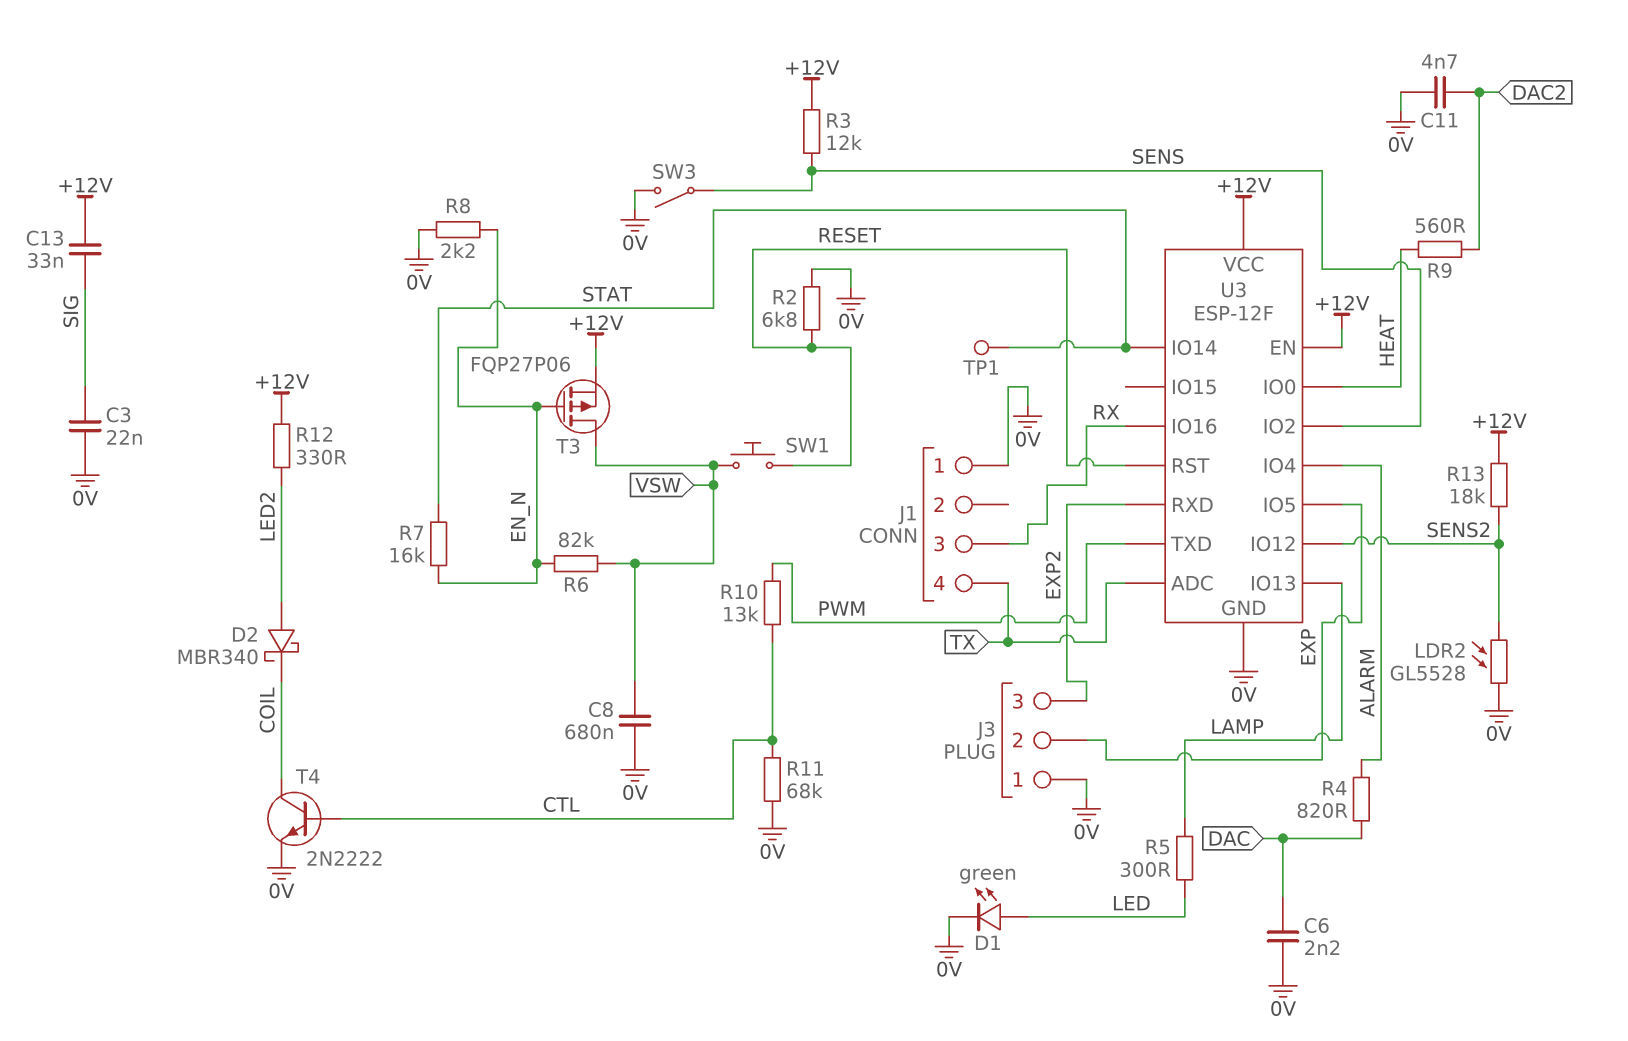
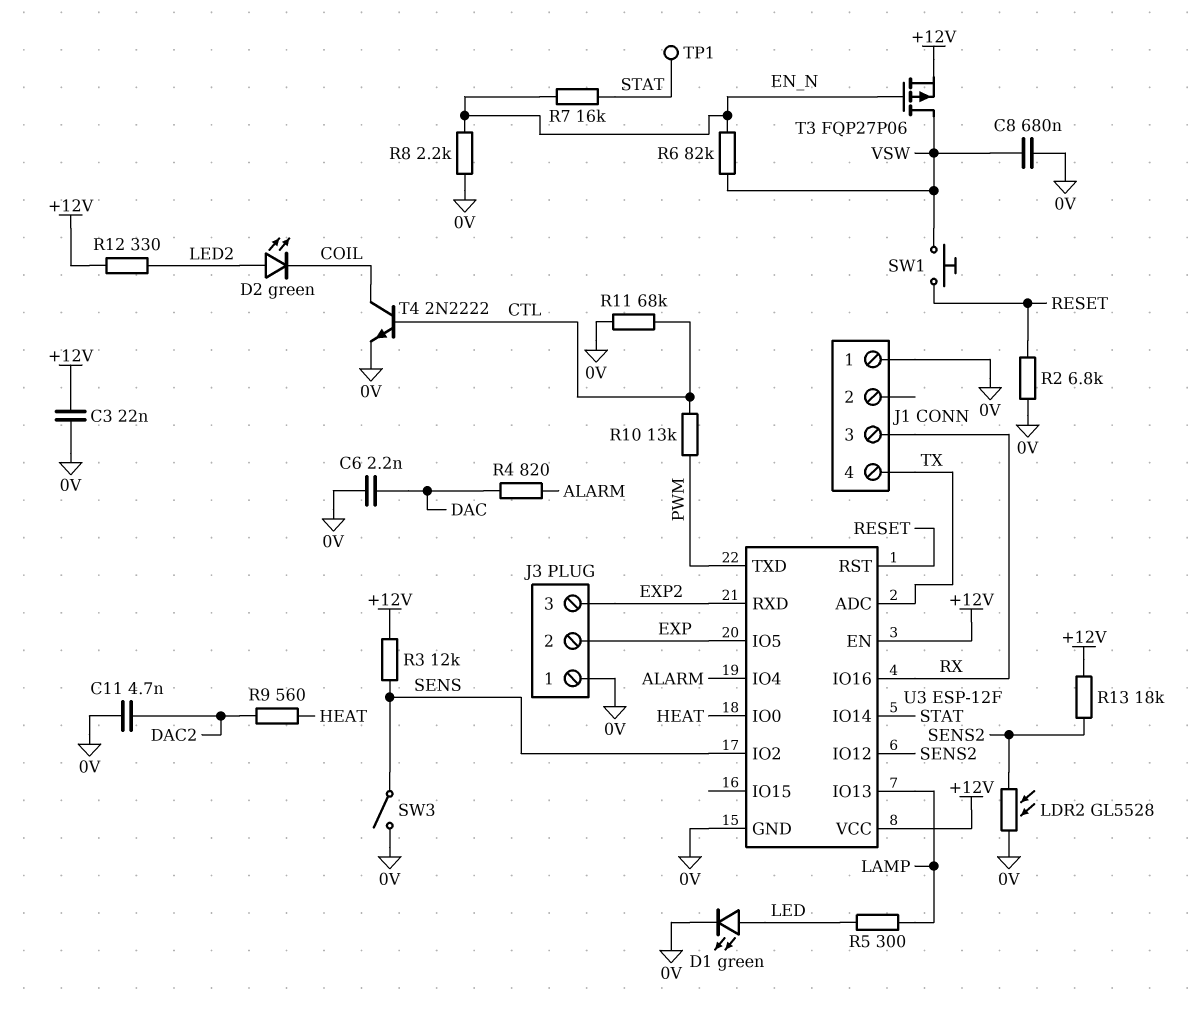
C3: 22nF (0V, SIG) -> 22nF (+12V, 0V)
C13: 33nF (+12V, SIG) -> none
D2: schottky MBR340 (A LED2, K COIL) -> LED green (A LED2, K COIL)

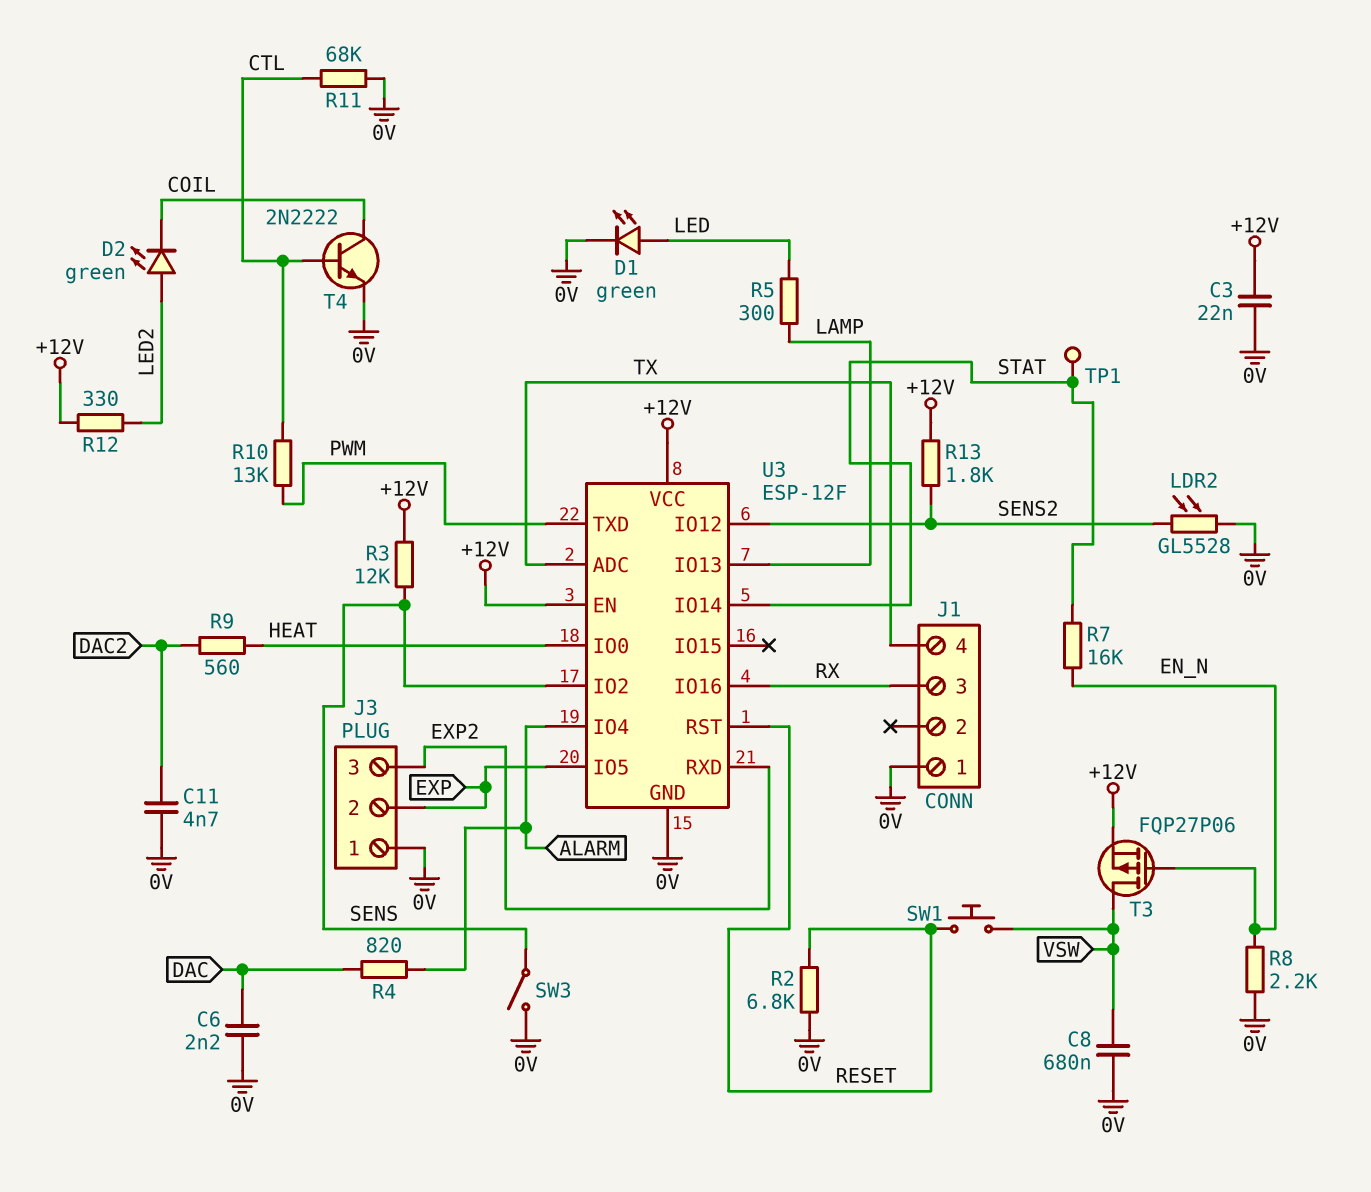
R6: 82k (EN_N, VSW) -> none
R13: 18k (+12V, SENS2) -> 1.8k (+12V, SENS2)

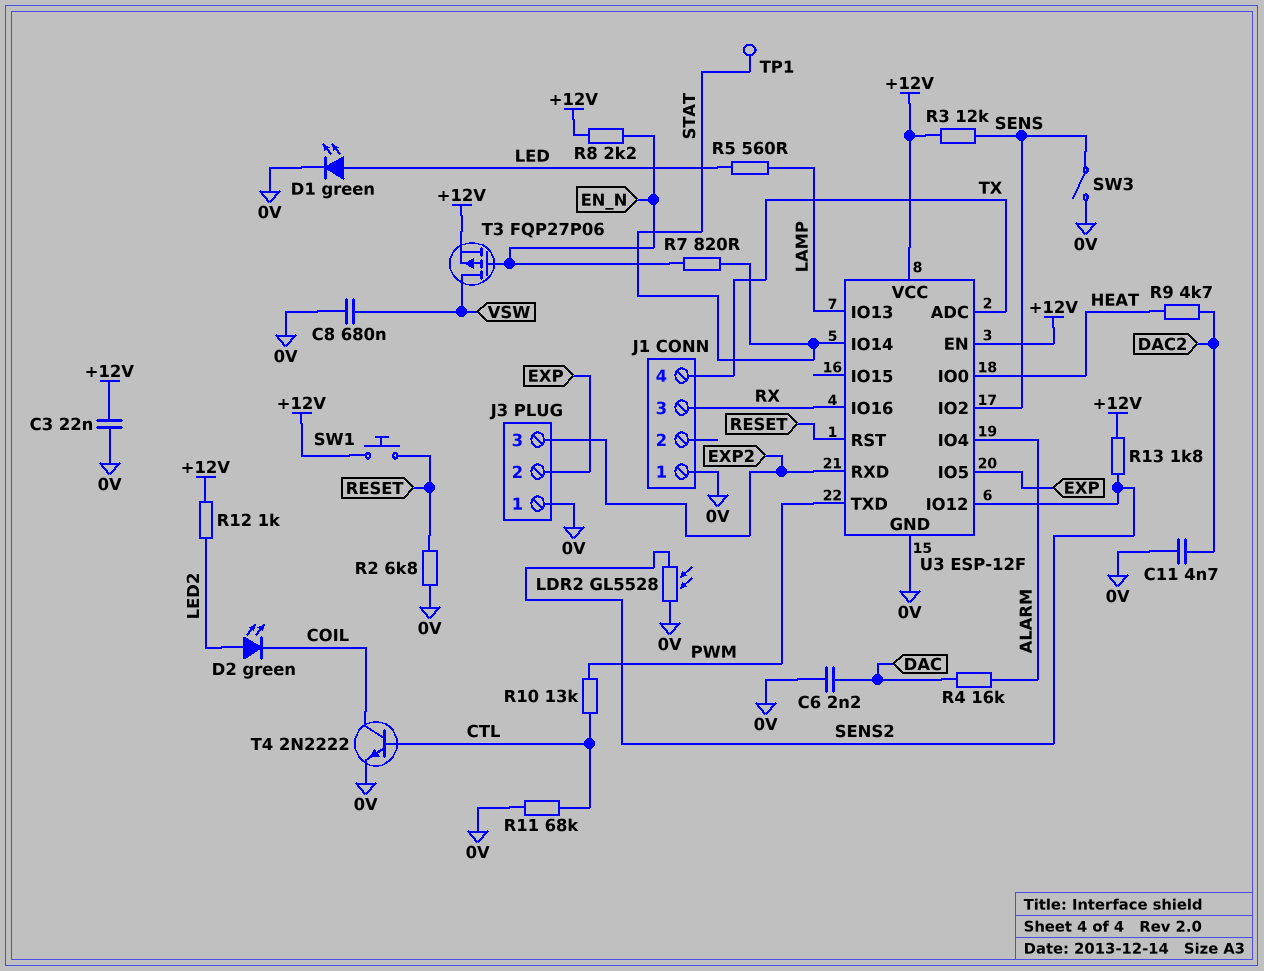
R4: 820 (ALARM, DAC) -> 16k (ALARM, DAC)
R5: 300 (LAMP, LED) -> 560 (LAMP, LED)
R7: 16k (EN_N, STAT) -> 820 (EN_N, STAT)
R8: 2.2k (0V, EN_N) -> 2.2k (+12V, EN_N)
R9: 560 (DAC2, HEAT) -> 4.7k (DAC2, HEAT)
R12: 330 (+12V, LED2) -> 1k (+12V, LED2)
SW1: button (RESET, VSW) -> button (+12V, RESET)

